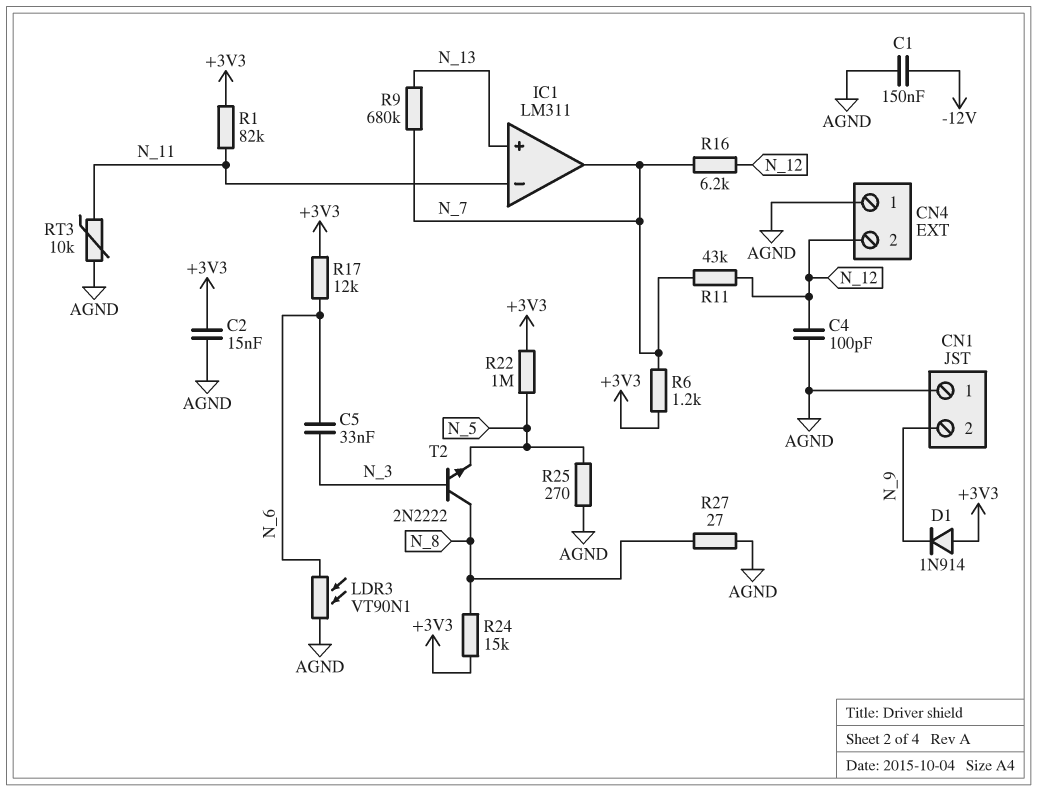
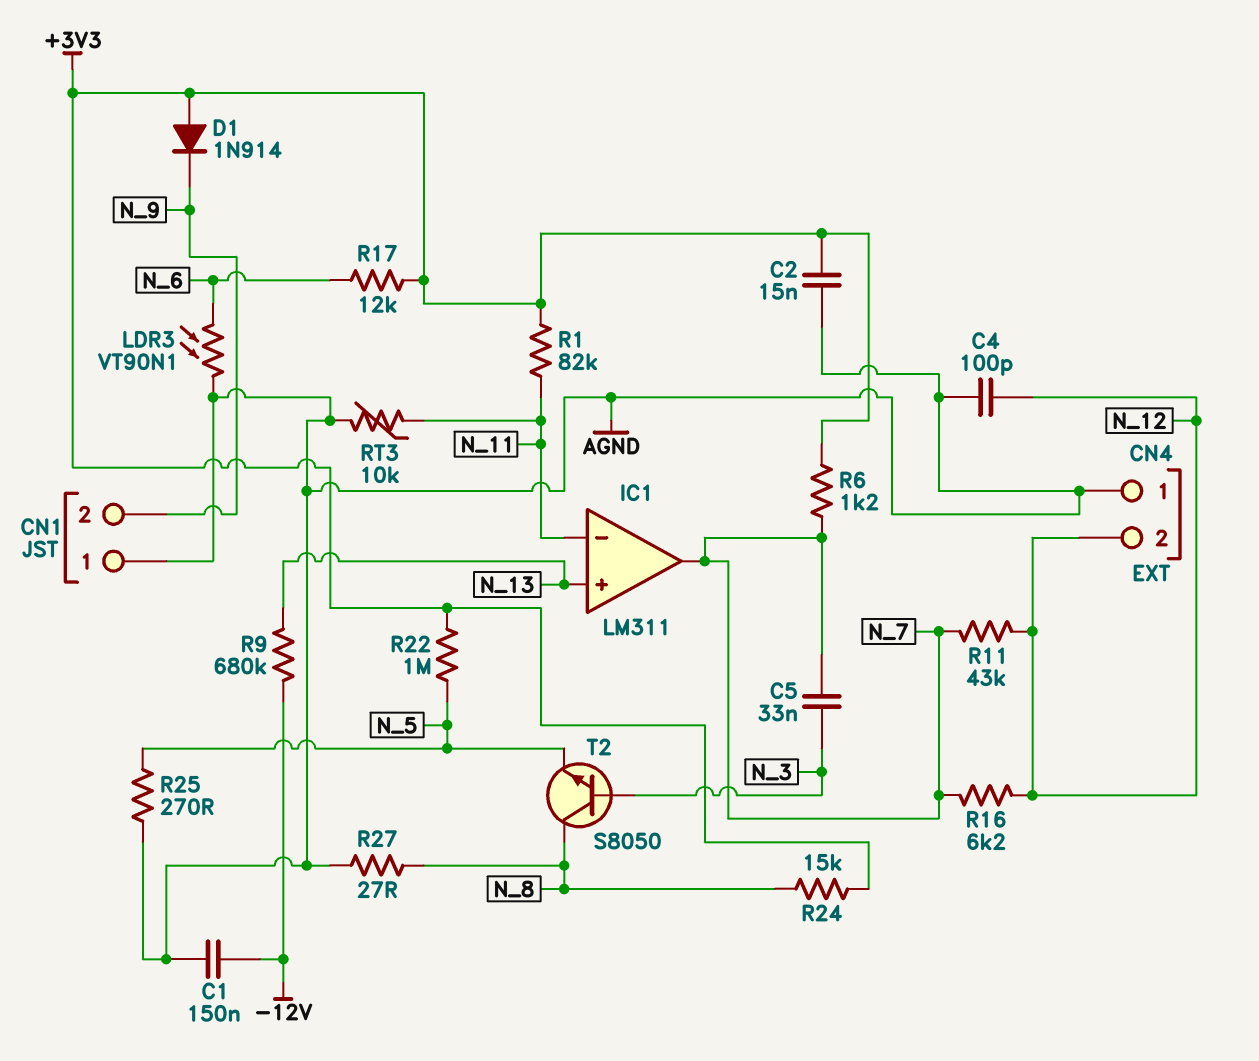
C5: 33nF (N_3, N_6) -> 33nF (N_3, N_7)
R9: 680k (N_7, N_13) -> 680k (-12V, N_13)
T2: NPN 2N2222 (B N_3, C N_8, E N_5) -> NPN S8050 (B N_3, C N_8, E N_5)

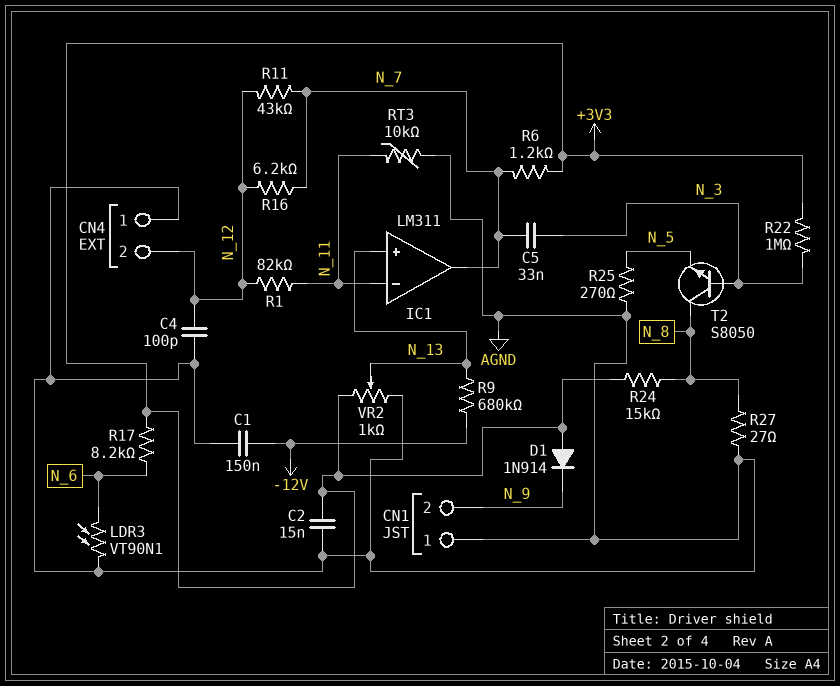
R1: 82k (+3V3, N_11) -> 82k (N_11, N_12)
R17: 12k (+3V3, N_6) -> 8.2k (+3V3, N_6)
R22: 1M (+3V3, N_5) -> 1M (+3V3, N_3)
VR2: none -> 1k (+3V3, AGND, wiper N_13)

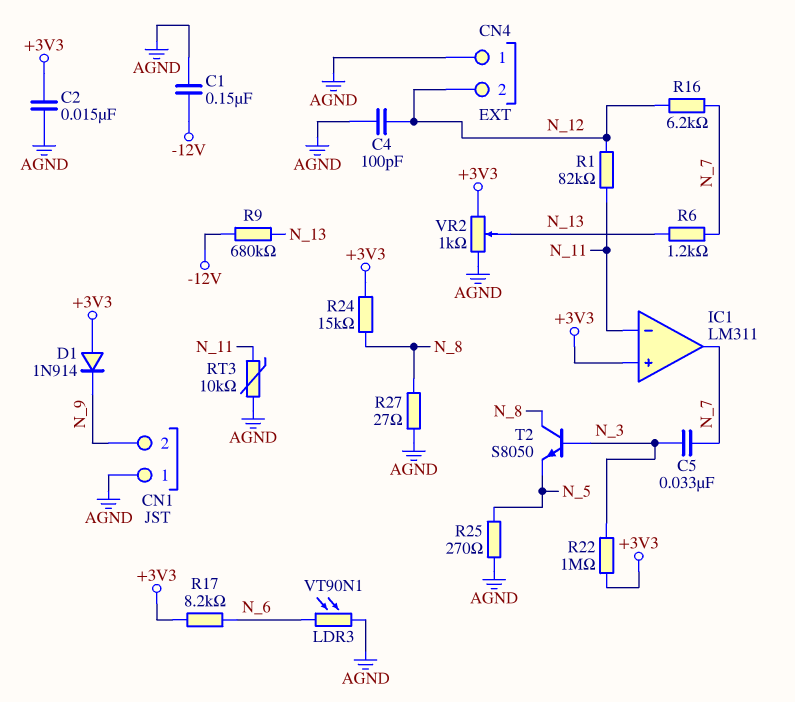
IC1 pin in+: N_13 -> +3V3
R6: 1.2k (+3V3, N_7) -> 1.2k (N_7, N_13)
R11: 43k (N_7, N_12) -> none

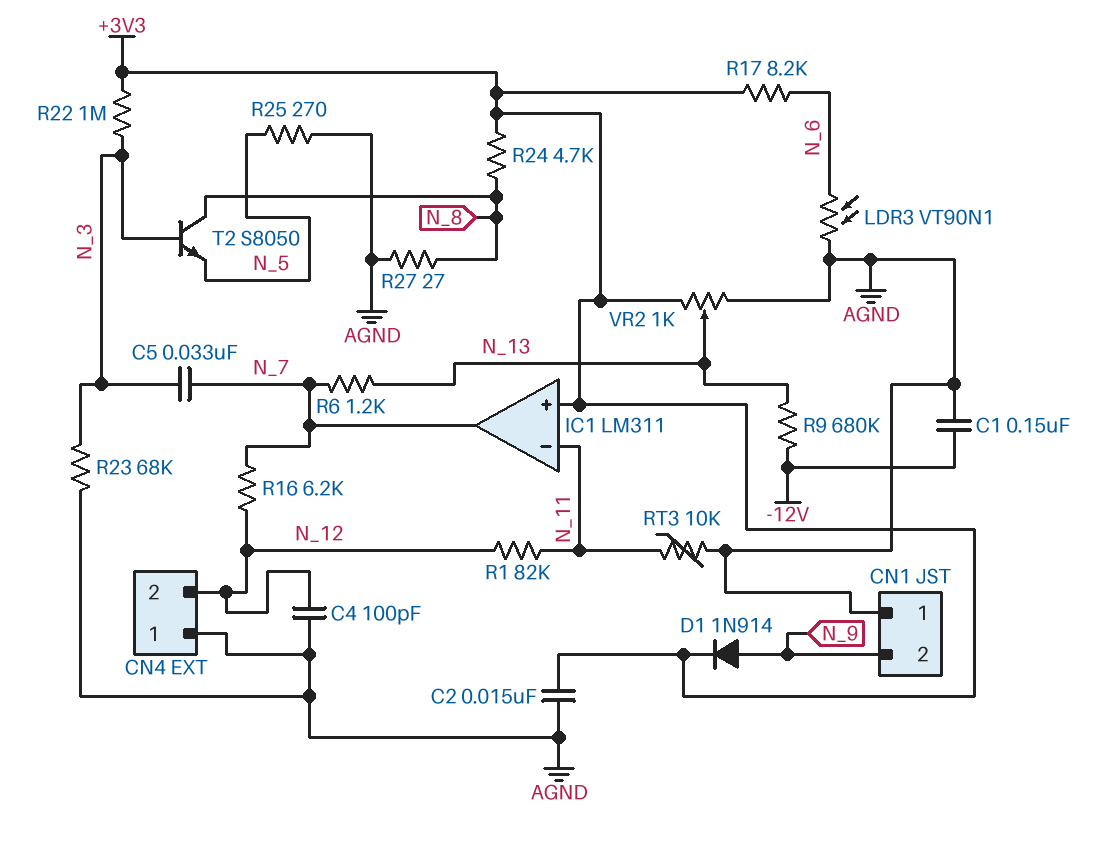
D1: diode 1N914 (A +3V3, K N_9) -> diode 1N914 (A N_9, K +3V3)
R23: none -> 68k (AGND, N_3)
R24: 15k (+3V3, N_8) -> 4.7k (+3V3, N_8)

